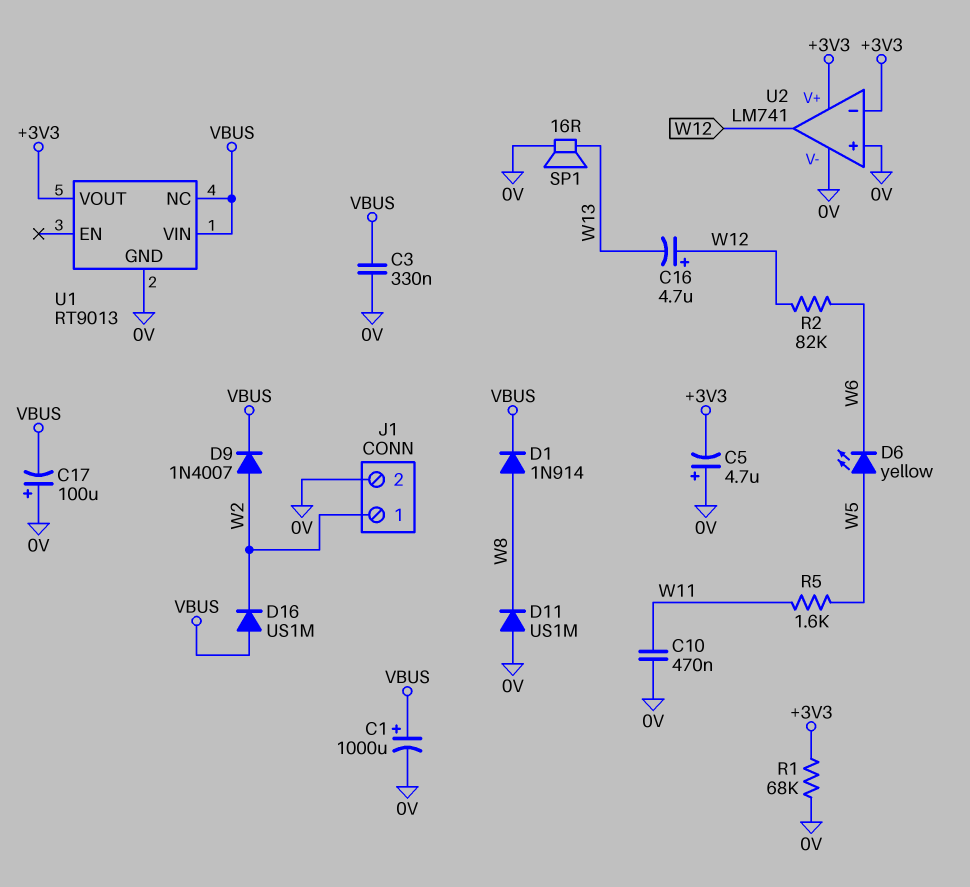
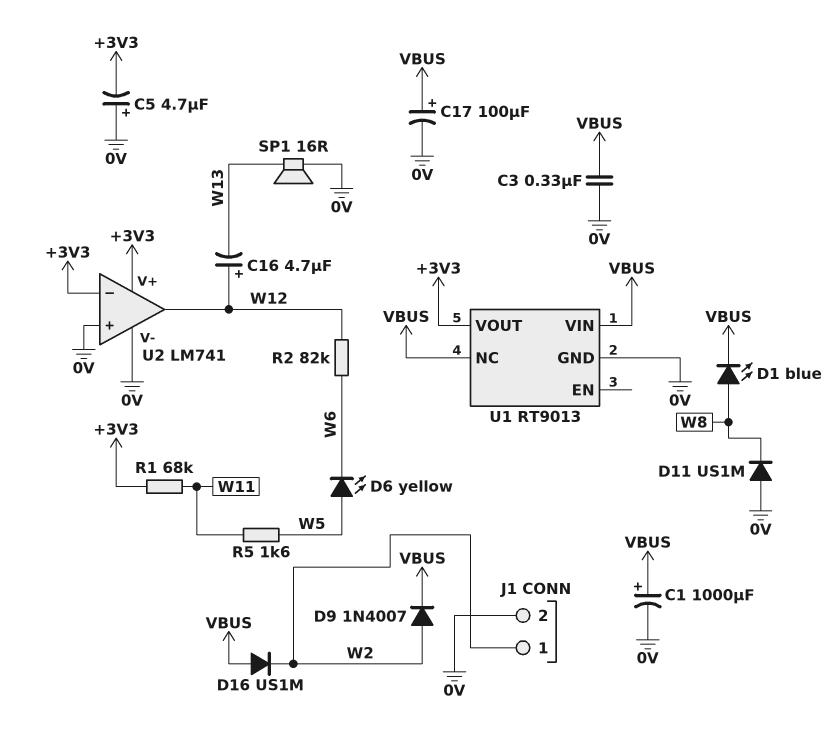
C10: 470nF (0V, W11) -> none
C17: 100uF (plus 0V, minus VBUS) -> 100uF (plus VBUS, minus 0V)
D1: diode 1N914 (A W8, K VBUS) -> LED blue (A W8, K VBUS)
R1: 68k (+3V3, 0V) -> 68k (+3V3, W11)

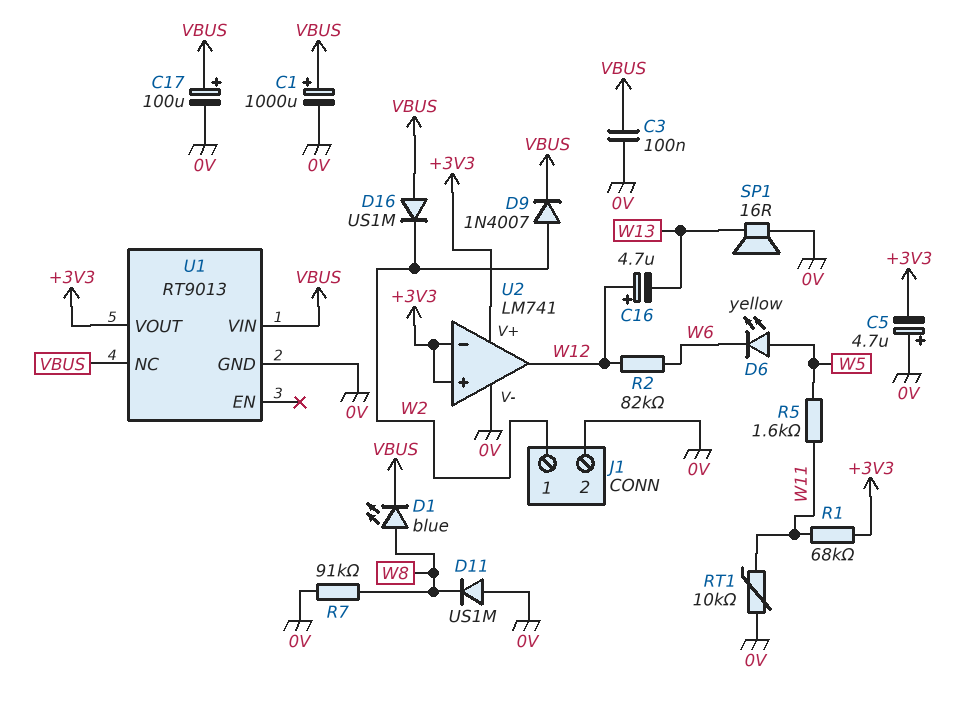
C3: 330nF (0V, VBUS) -> 100nF (0V, VBUS)
R7: none -> 91k (0V, W8)
RT1: none -> 10k (0V, W11)
U2 pin in+: 0V -> +3V3

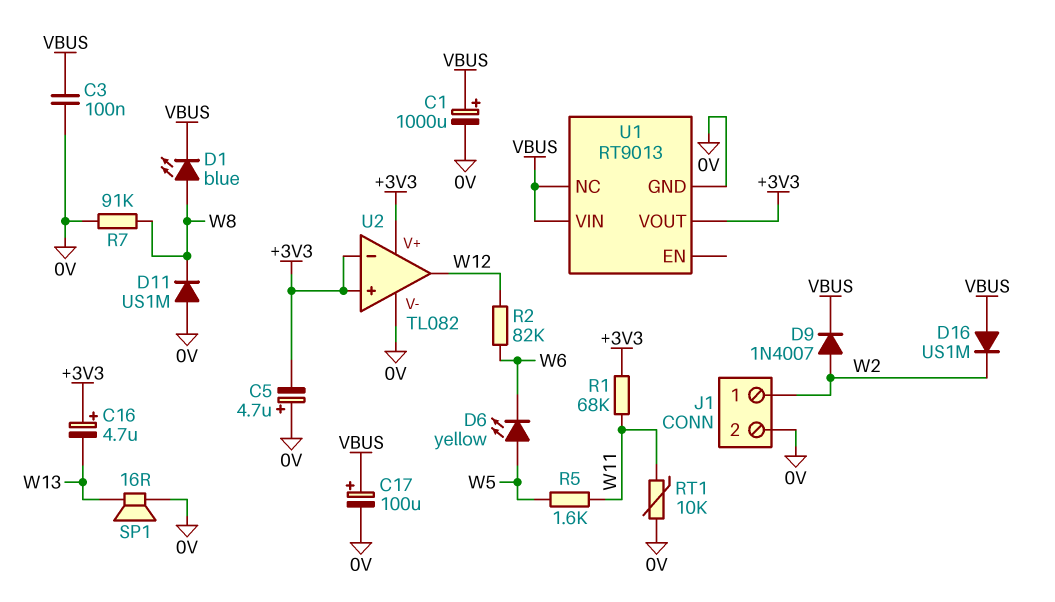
C16: 4.7uF (plus W12, minus W13) -> 4.7uF (plus +3V3, minus W13)
U2: LM741 -> TL082

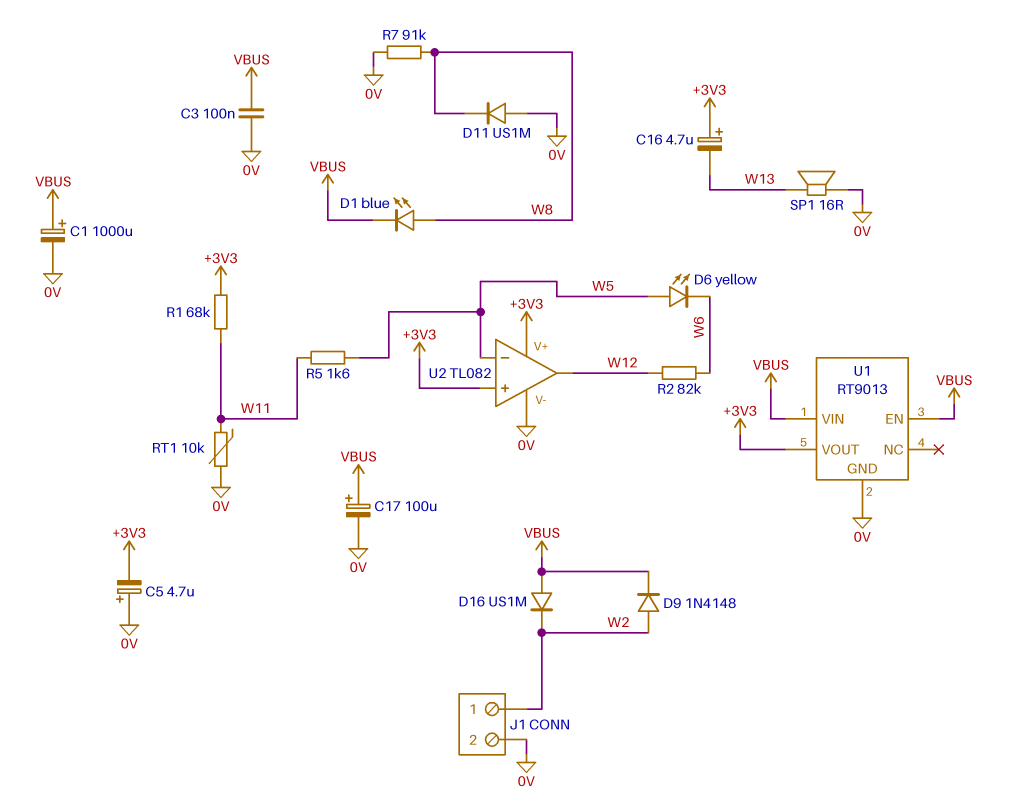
D9: diode 1N4007 (A W2, K VBUS) -> diode 1N4148 (A W2, K VBUS)
U1 pin EN: none -> VBUS
U1 pin NC: VBUS -> none
U2 pin in-: +3V3 -> W5

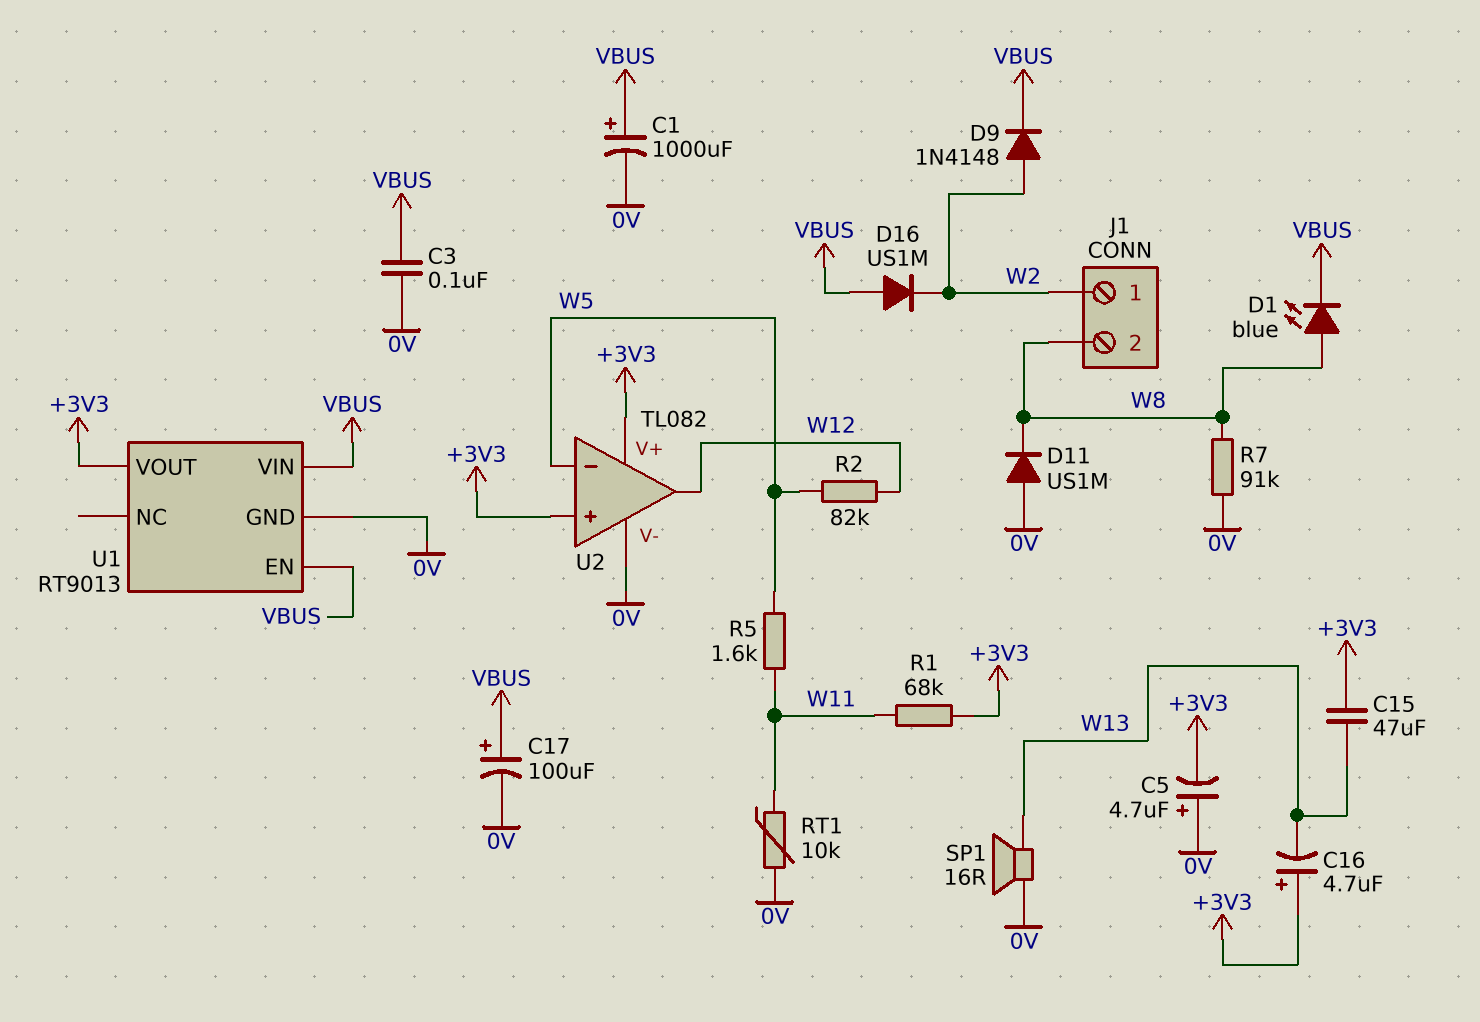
C15: none -> 47uF (+3V3, W13)
D6: LED yellow (A W5, K W6) -> none
J1 pin 2: 0V -> W8
R2: 82k (W6, W12) -> 82k (W5, W12)

